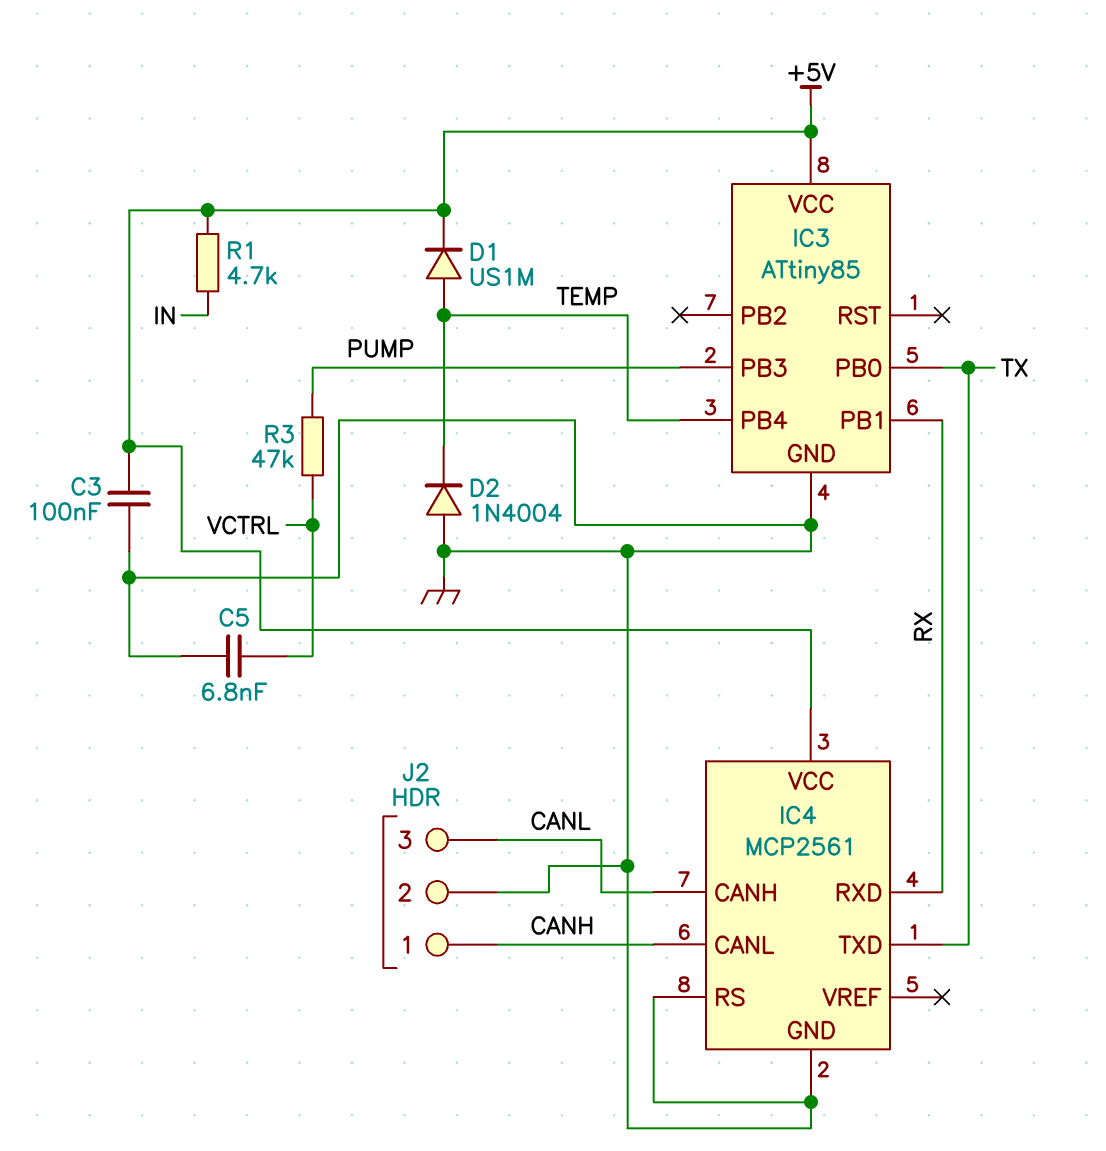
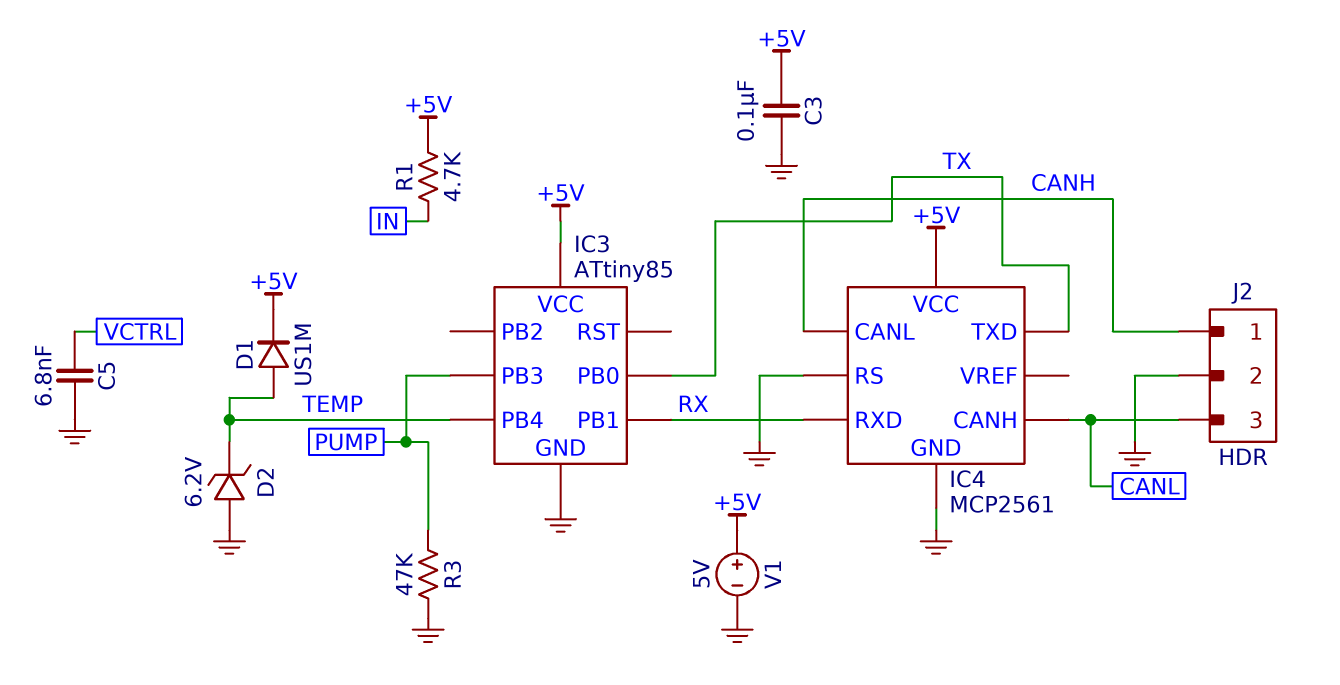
D2: diode 1N4004 (A GND, K TEMP) -> zener 6.2V (A GND, K TEMP)
R3: 47k (PUMP, VCTRL) -> 47k (GND, PUMP)
V1: none -> 5V (plus +5V, minus GND)

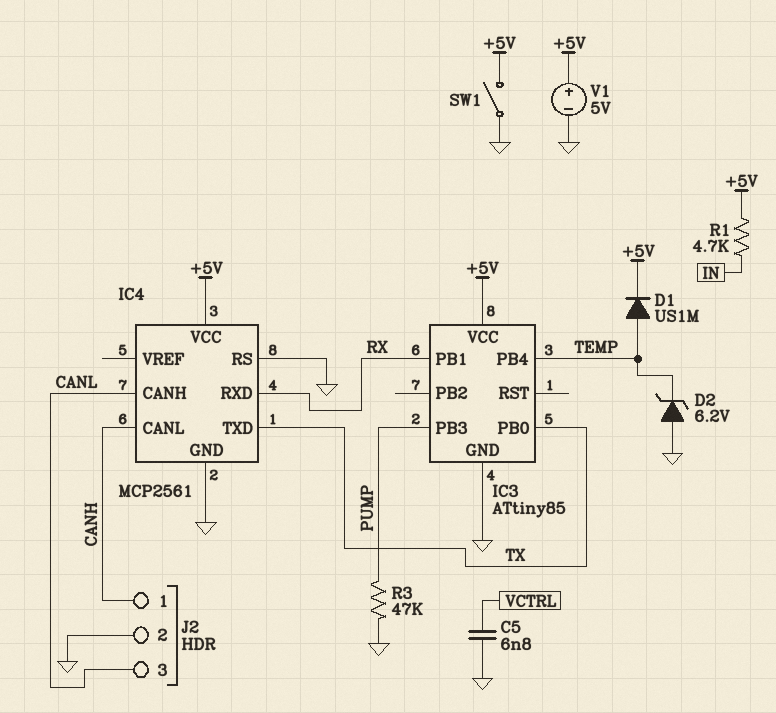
C3: 100nF (+5V, GND) -> none
SW1: none -> switch (+5V, GND)

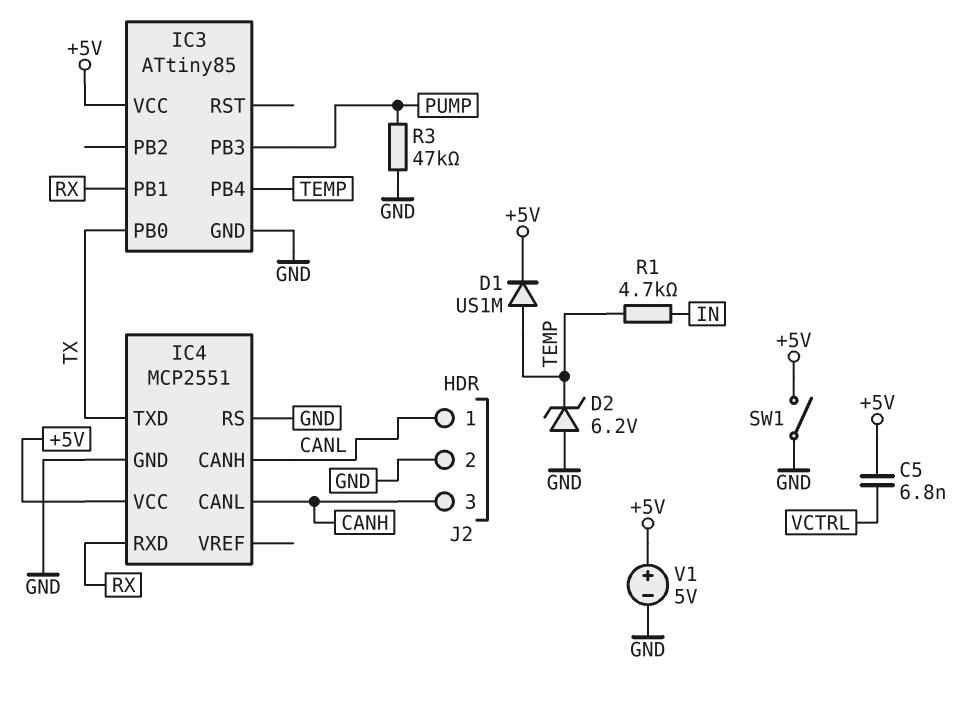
C5: 6.8nF (GND, VCTRL) -> 6.8nF (+5V, VCTRL)
IC4: MCP2561 -> MCP2551
J2 pin 1: CANH -> CANL
J2 pin 3: CANL -> CANH
R1: 4.7k (+5V, IN) -> 4.7k (IN, TEMP)

